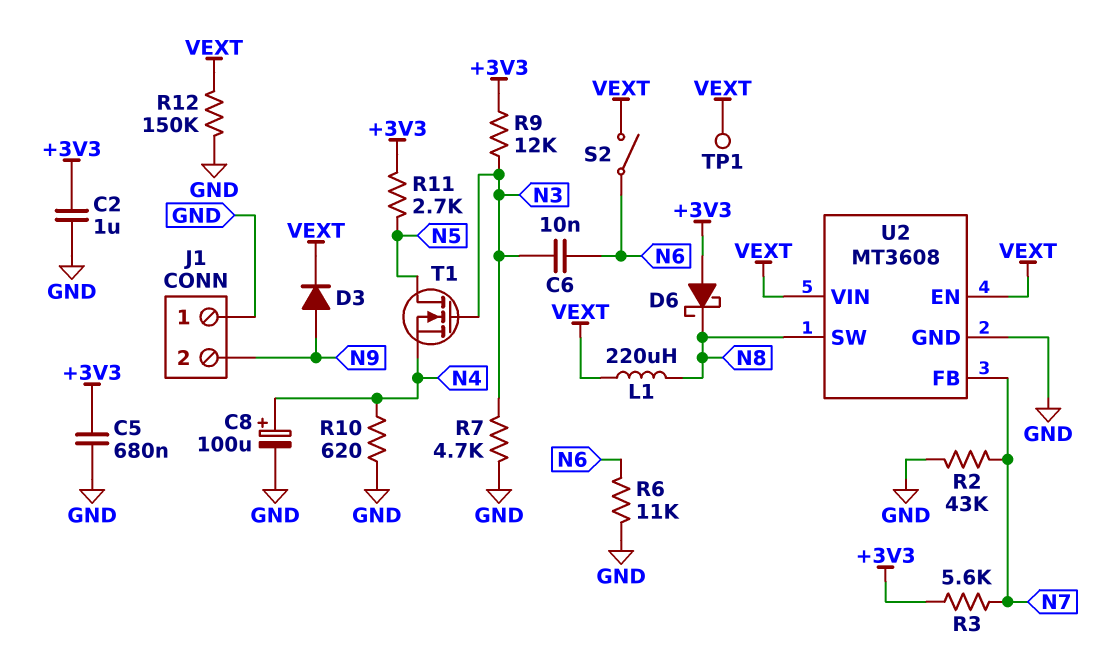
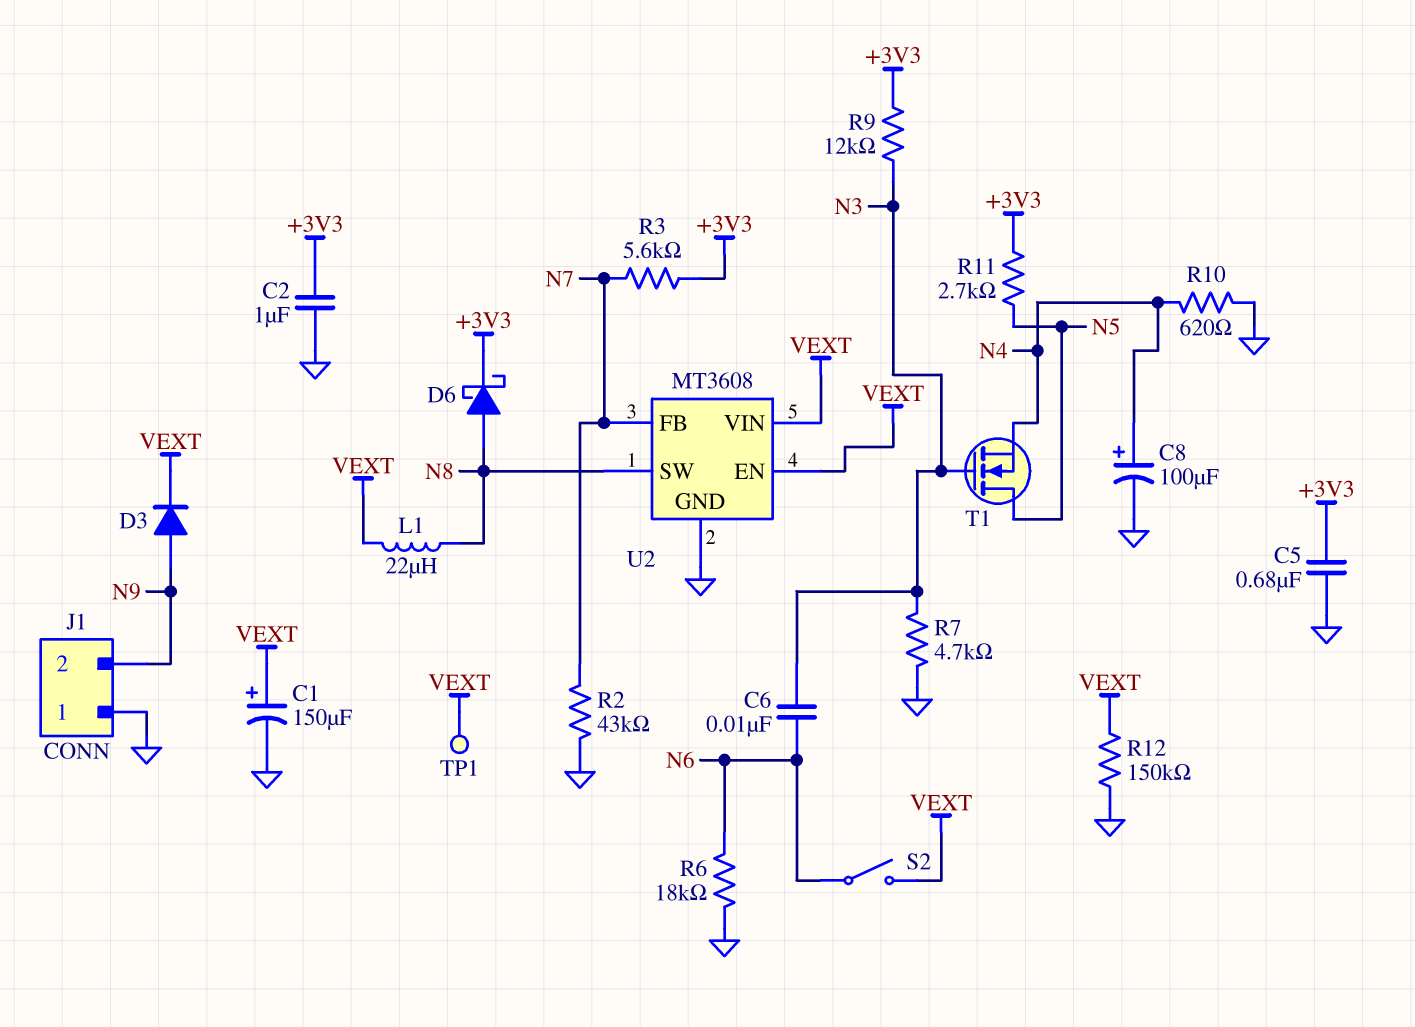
C1: none -> 150uF (plus VEXT, minus GND)
D6: schottky (A +3V3, K N8) -> schottky (A N8, K +3V3)
L1: 220uH (N8, VEXT) -> 22uH (N8, VEXT)
R6: 11k (GND, N6) -> 18k (GND, N6)

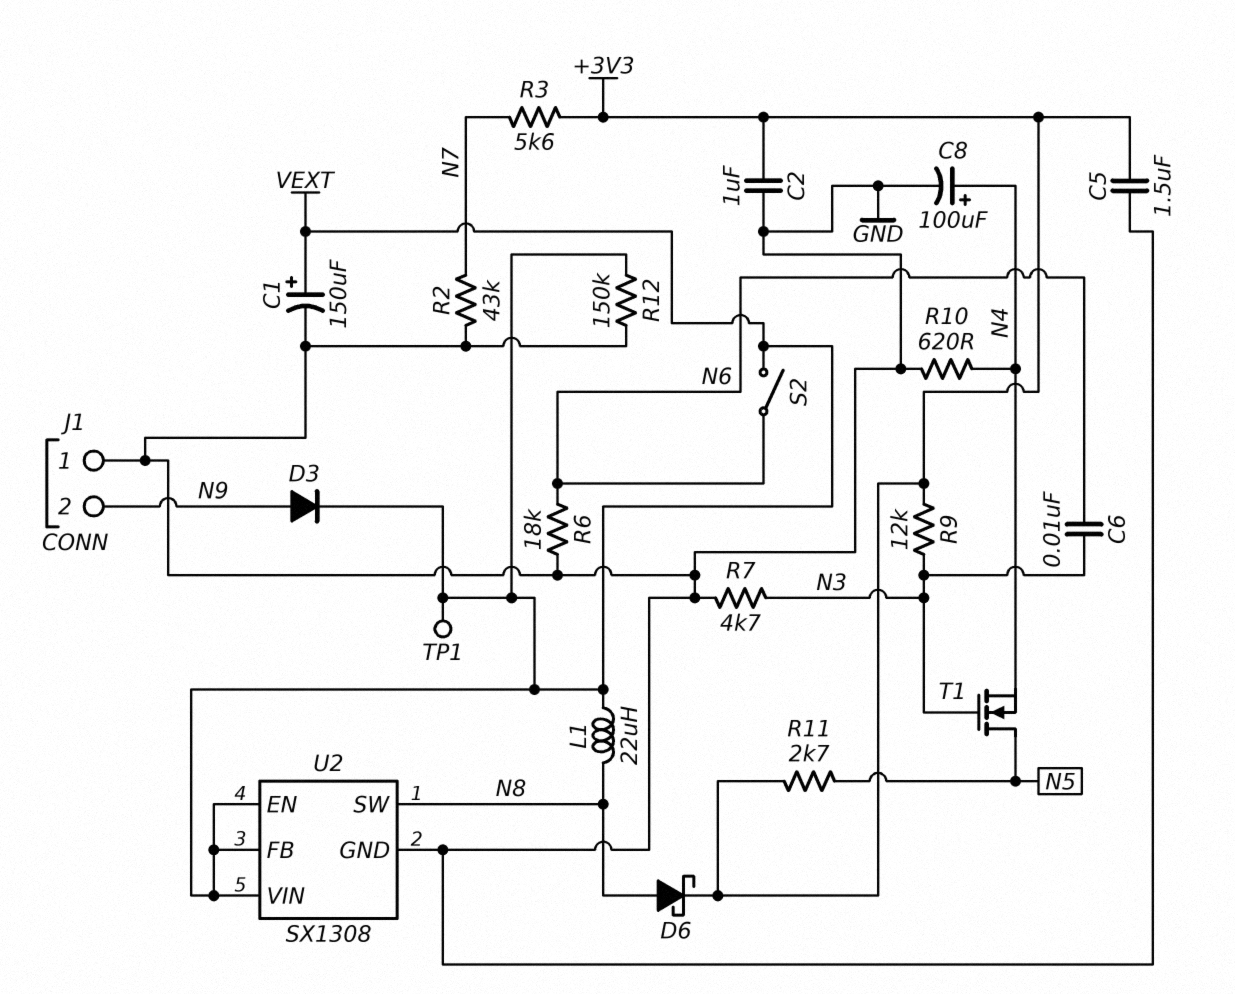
C5: 680nF (+3V3, GND) -> 1.5uF (+3V3, GND)
U2: MT3608 -> SX1308
U2 pin FB: N7 -> VEXT

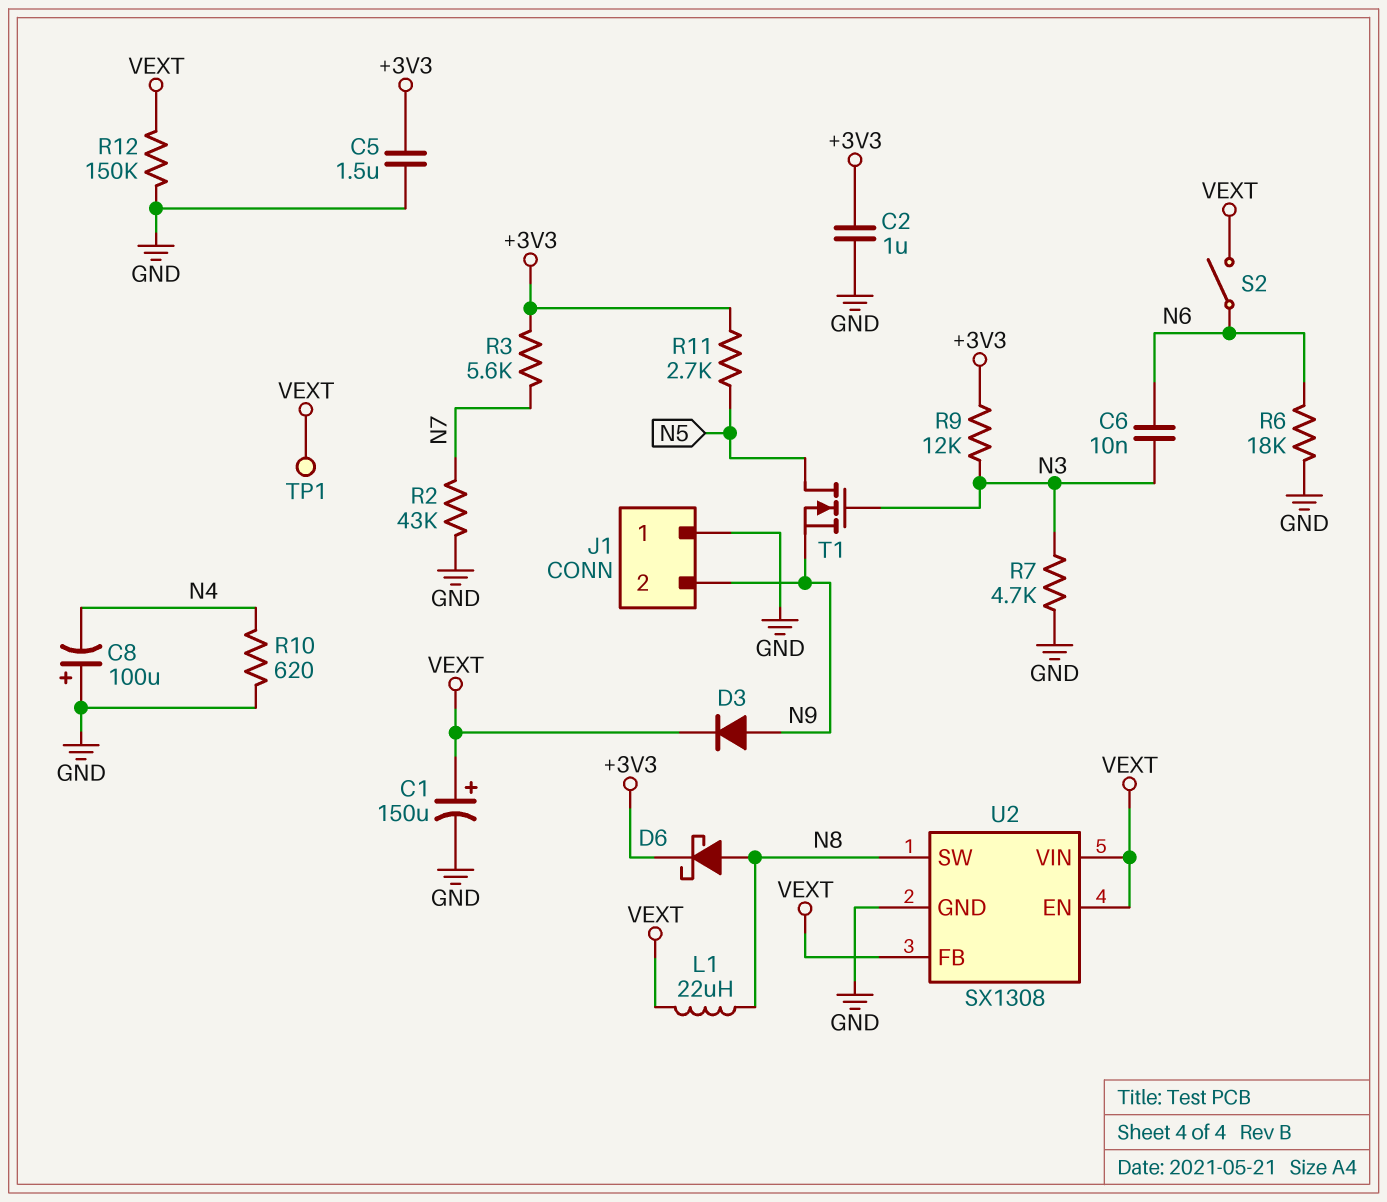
C8: 100uF (plus N4, minus GND) -> 100uF (plus GND, minus N4)
T1: NMOS (G N3, D N5, S N4) -> NMOS (G N3, D N5, S N9)

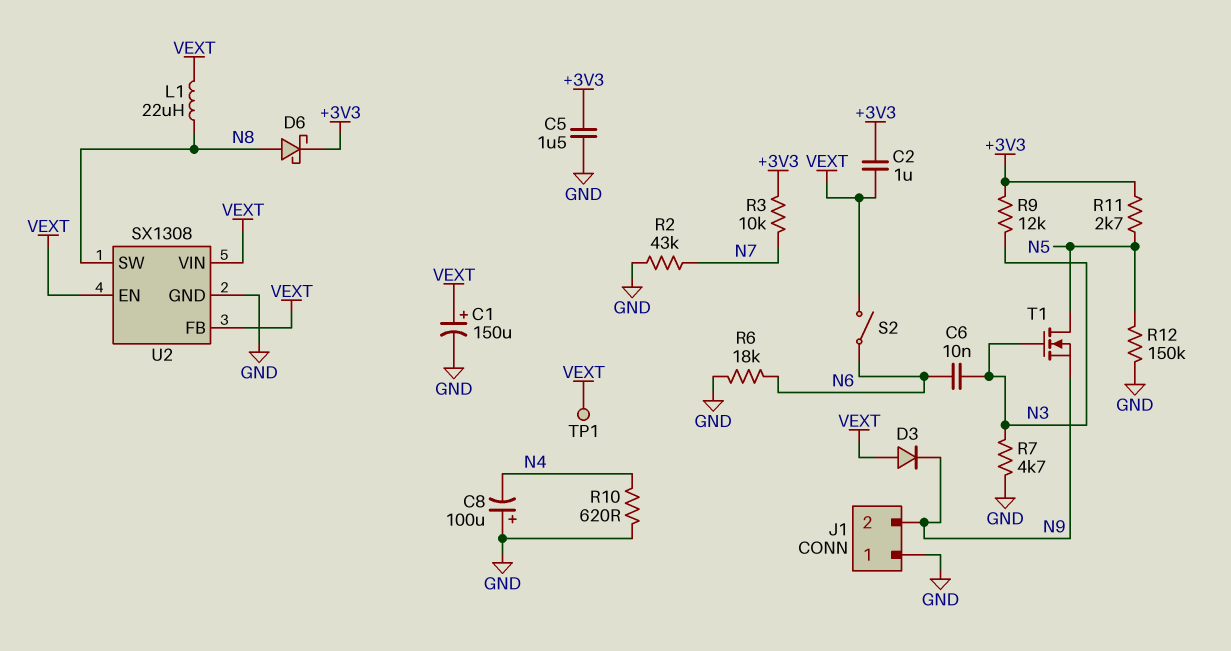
C2: 1uF (+3V3, GND) -> 1uF (+3V3, VEXT)
D3: diode (A N9, K VEXT) -> diode (A VEXT, K N9)
R3: 5.6k (+3V3, N7) -> 10k (+3V3, N7)
R12: 150k (GND, VEXT) -> 150k (GND, N5)

